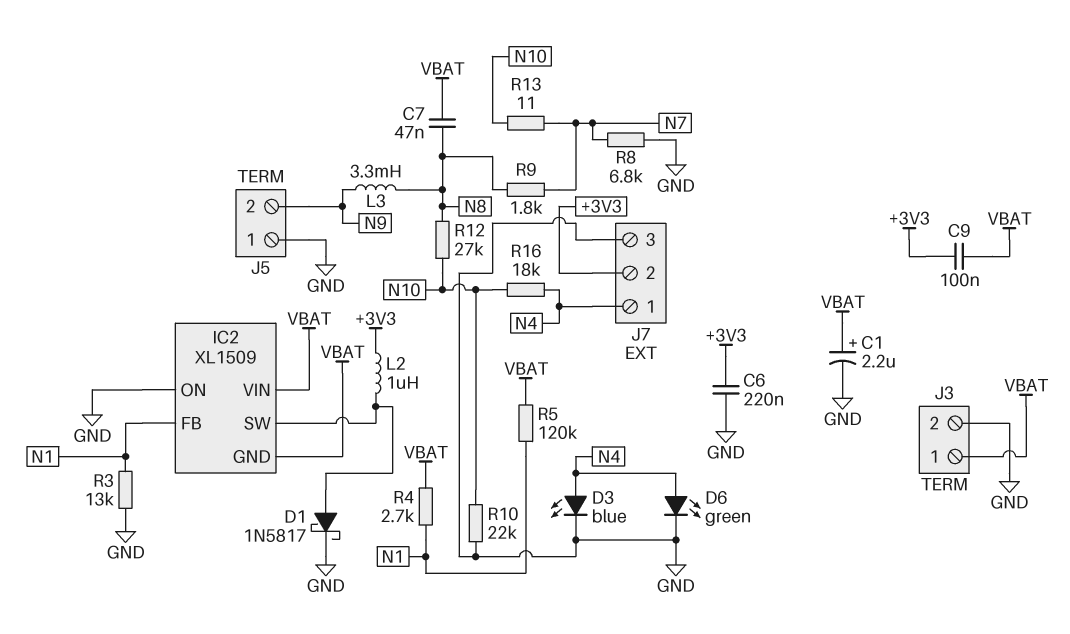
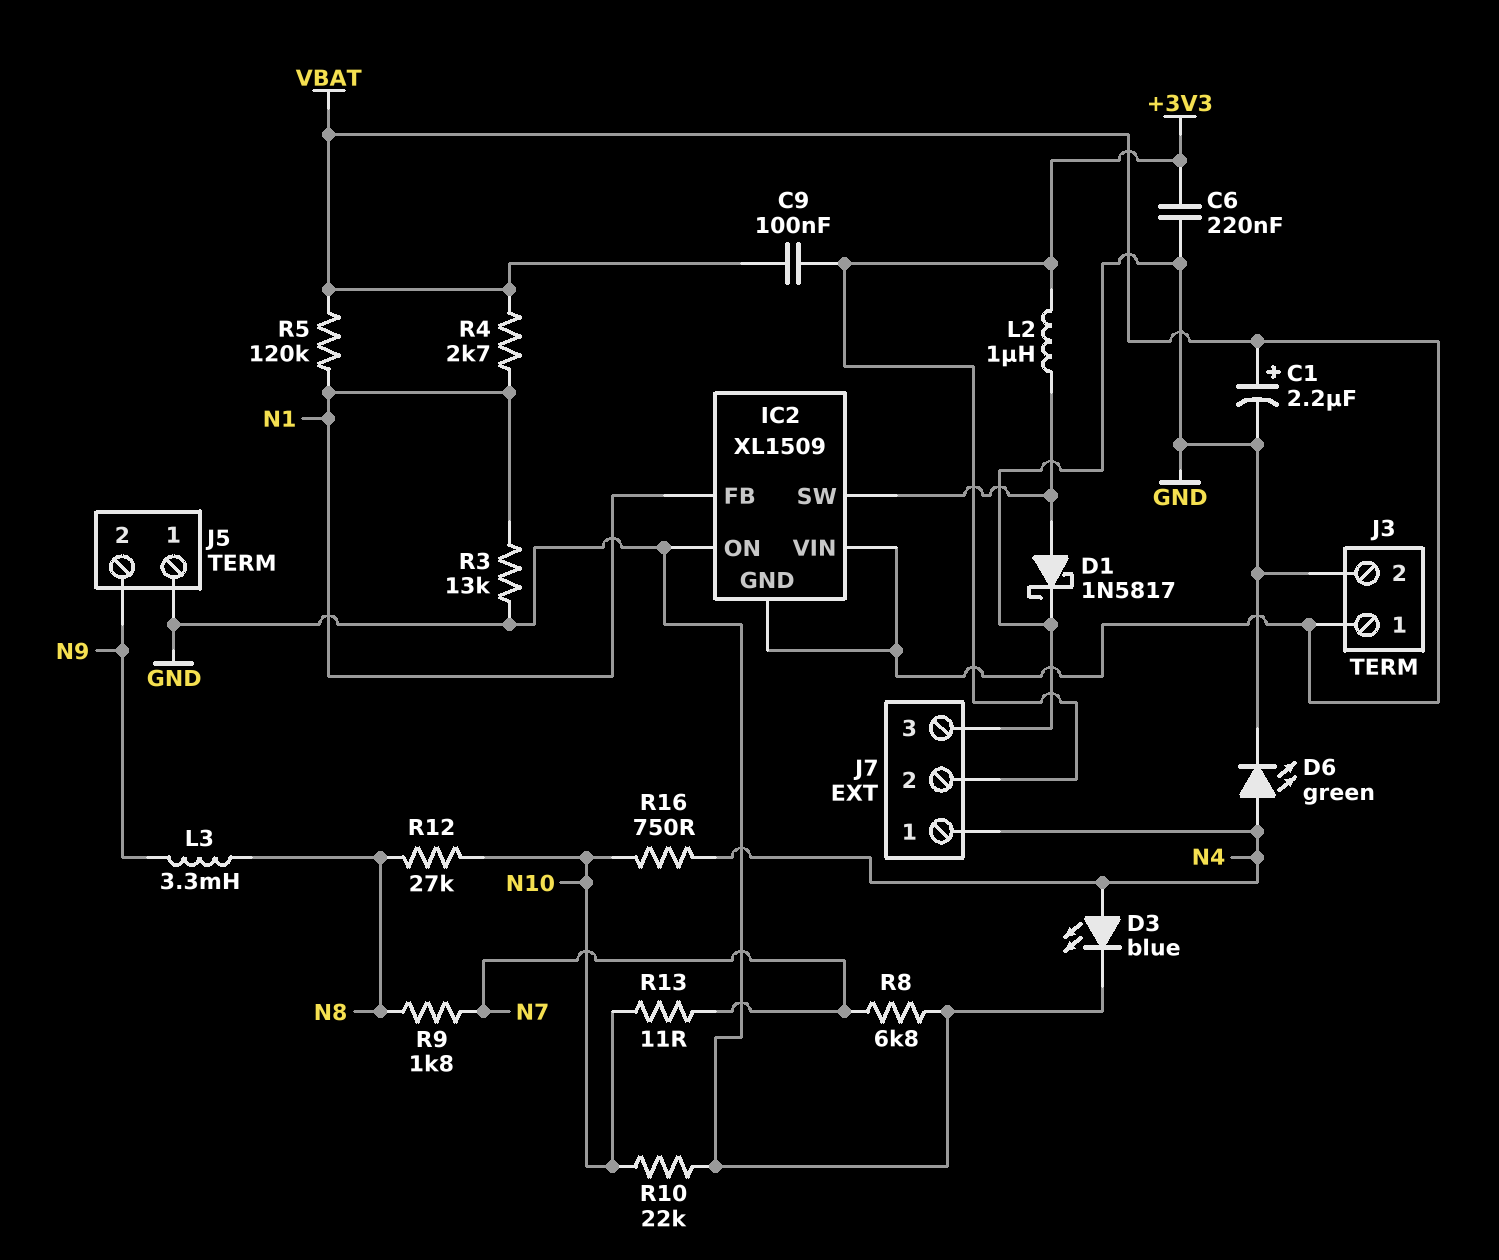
C7: 47nF (N8, VBAT) -> none
R16: 18k (N4, N10) -> 750 (N4, N10)

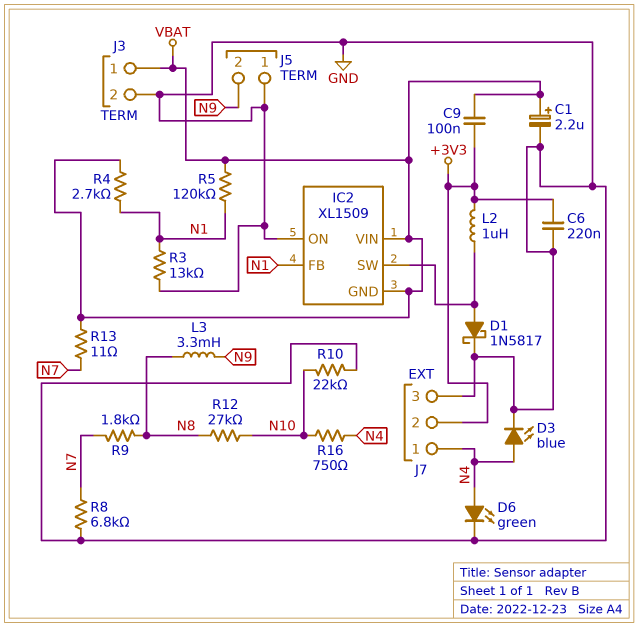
R13: 11 (N7, N10) -> 11 (N7, VBAT)

